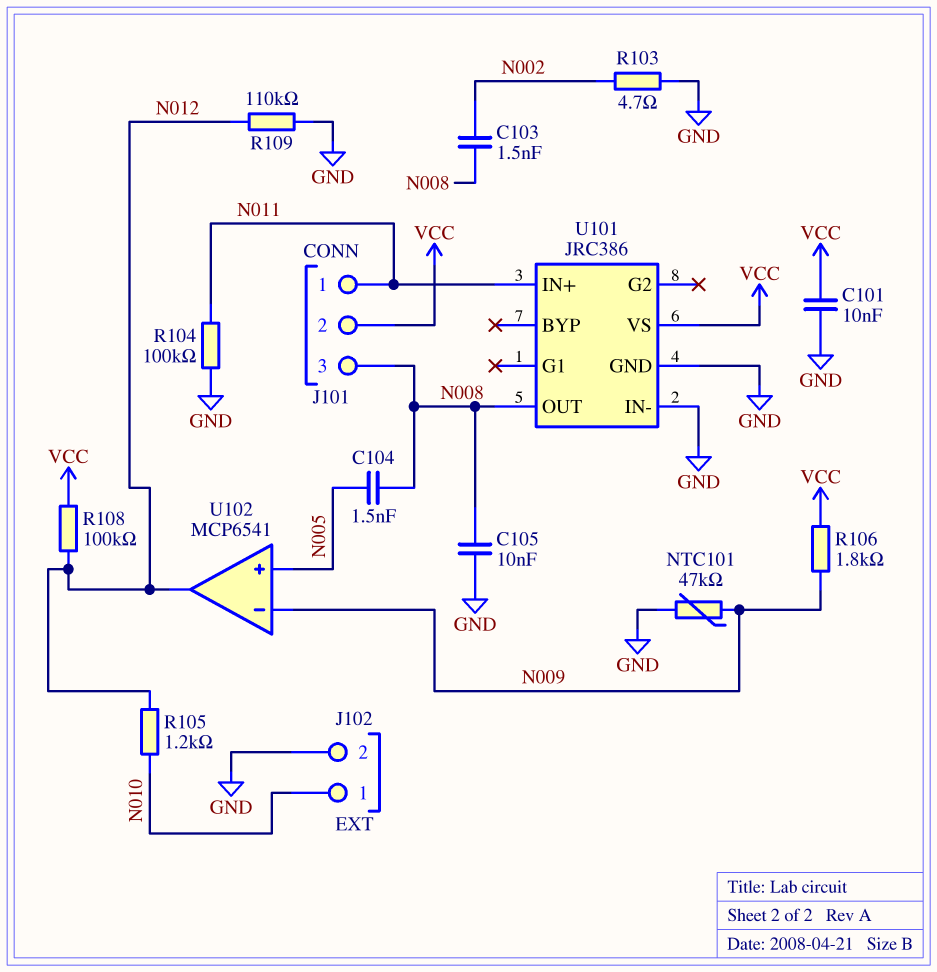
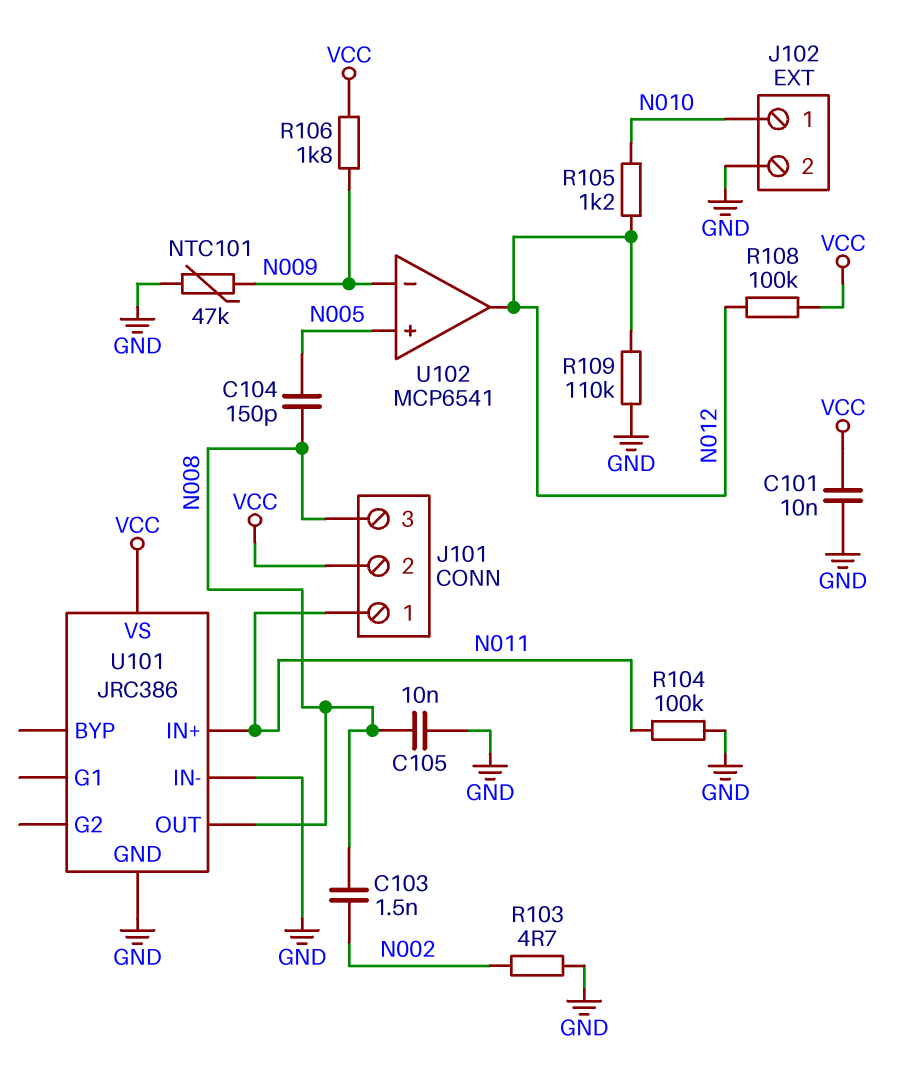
C104: 1.5nF (N005, N008) -> 150pF (N005, N008)

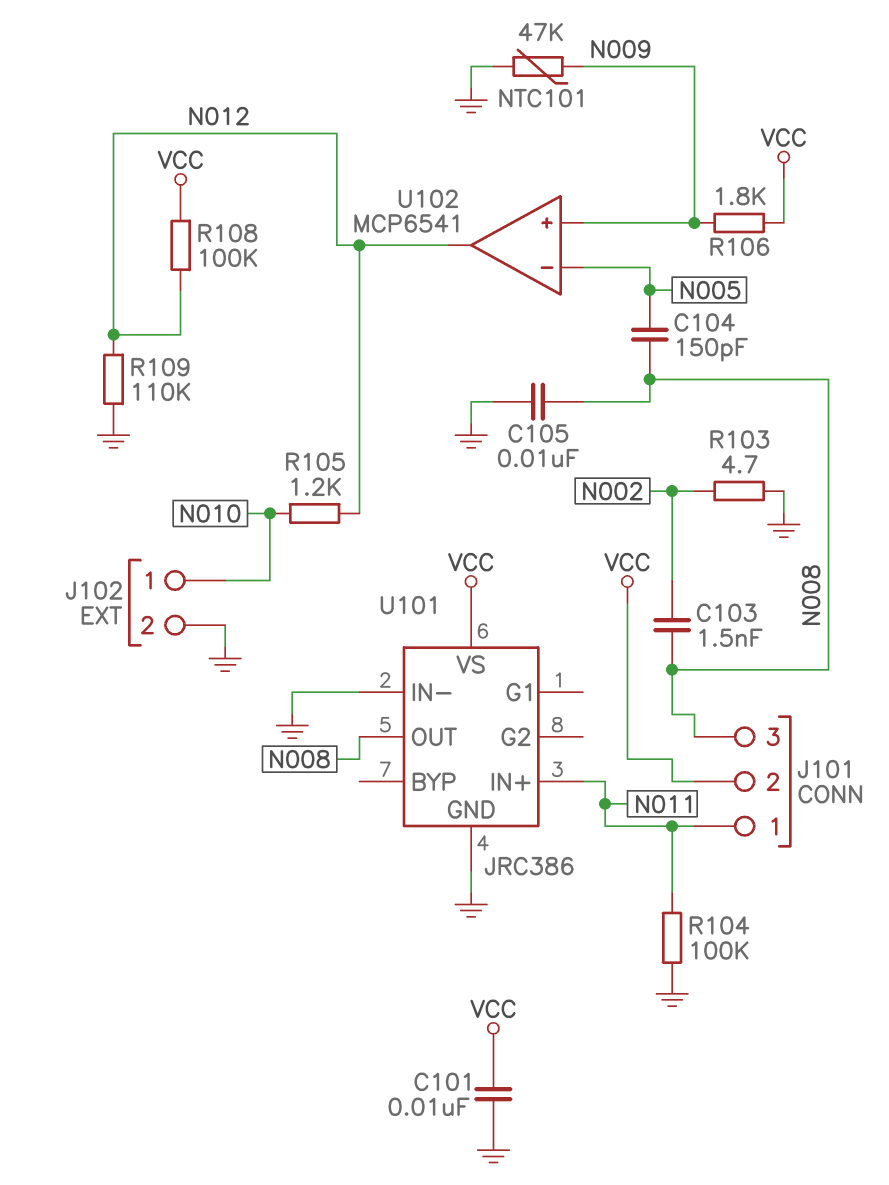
U102 pin in+: N005 -> N009
U102 pin in-: N009 -> N005

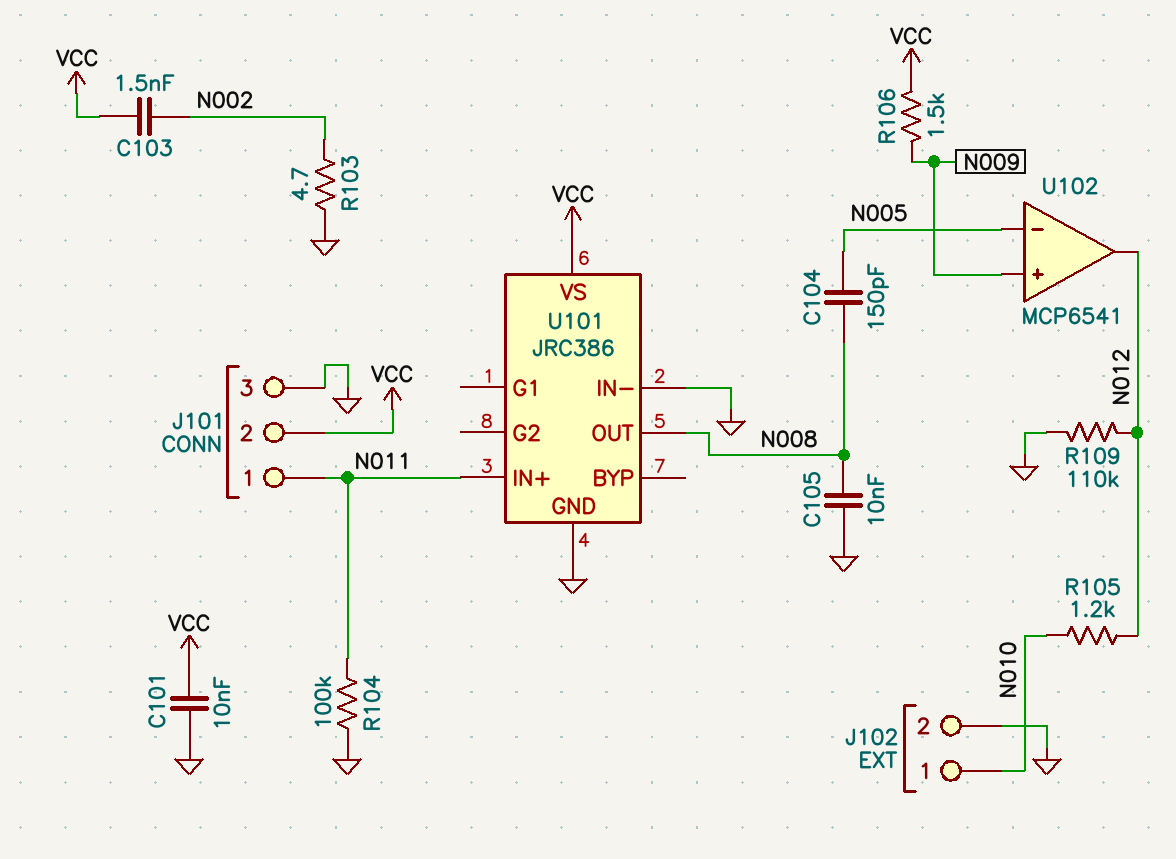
C103: 1.5nF (N002, N008) -> 1.5nF (N002, VCC)
J101 pin 3: N008 -> GND
NTC101: 47k (GND, N009) -> none
R106: 1.8k (N009, VCC) -> 1.5k (N009, VCC)
R108: 100k (N012, VCC) -> none

